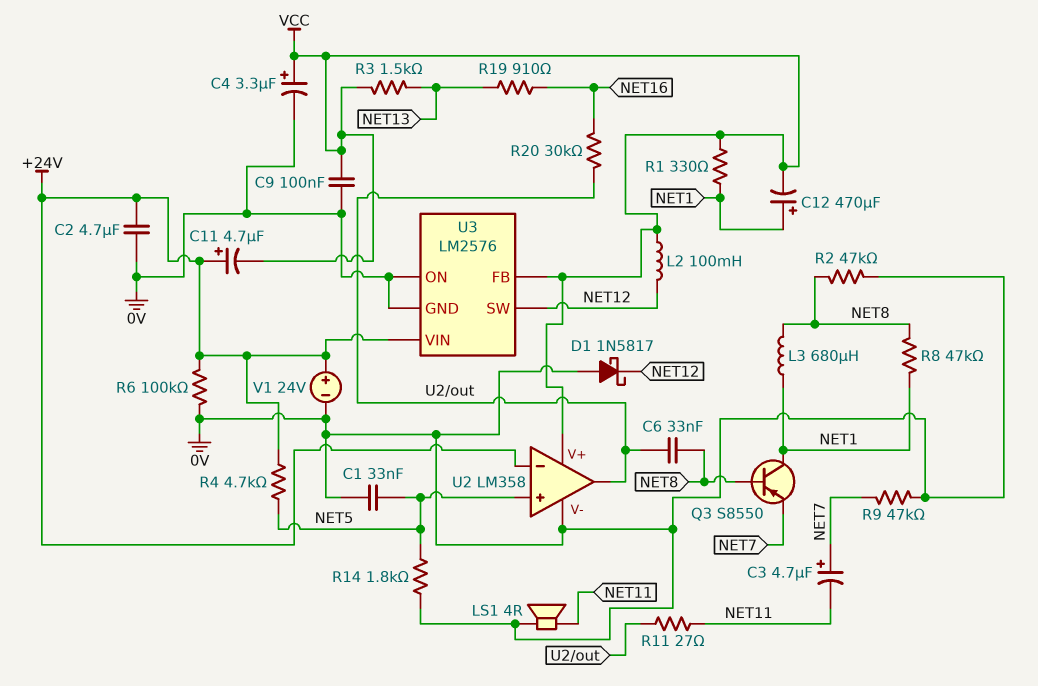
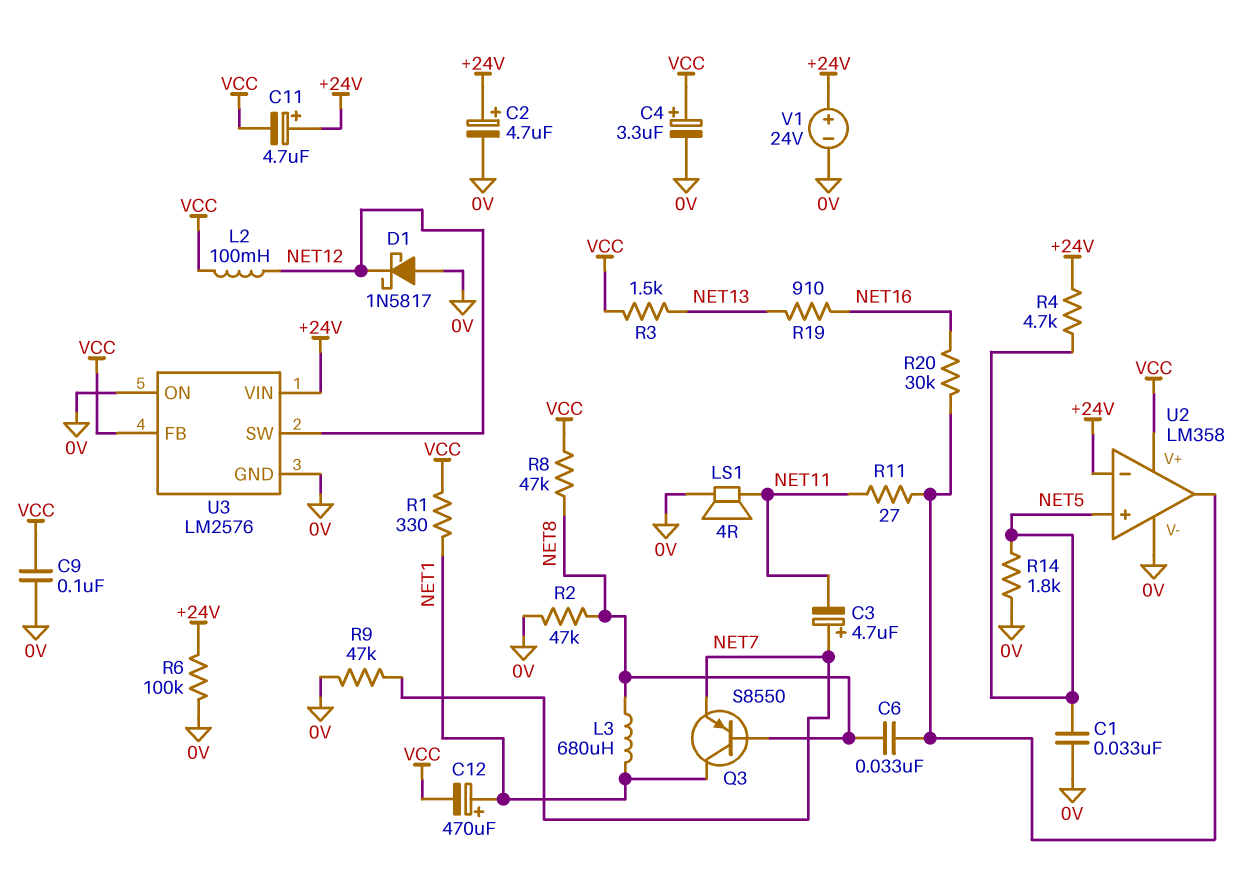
C2: 4.7uF (+24V, 0V) -> 4.7uF (plus +24V, minus 0V)
R8: 47k (NET1, NET8) -> 47k (NET8, VCC)

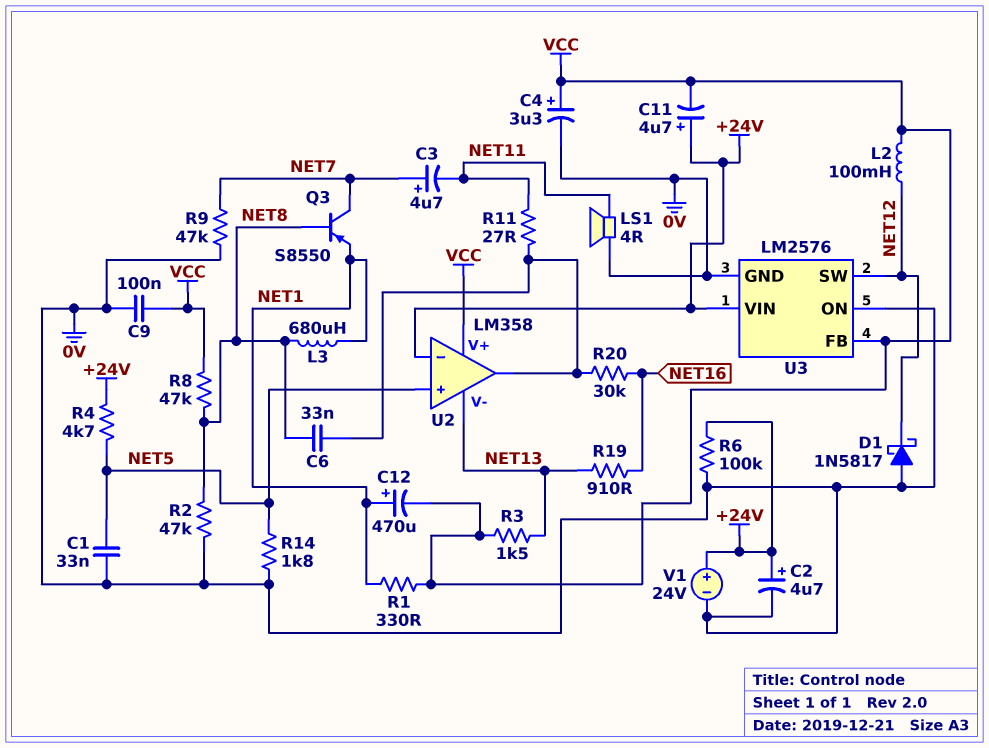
Q3: PNP S8550 (B NET8, C NET1, E NET7) -> PNP S8550 (B NET8, C NET7, E NET1)
U2 pin V-: 0V -> NET13

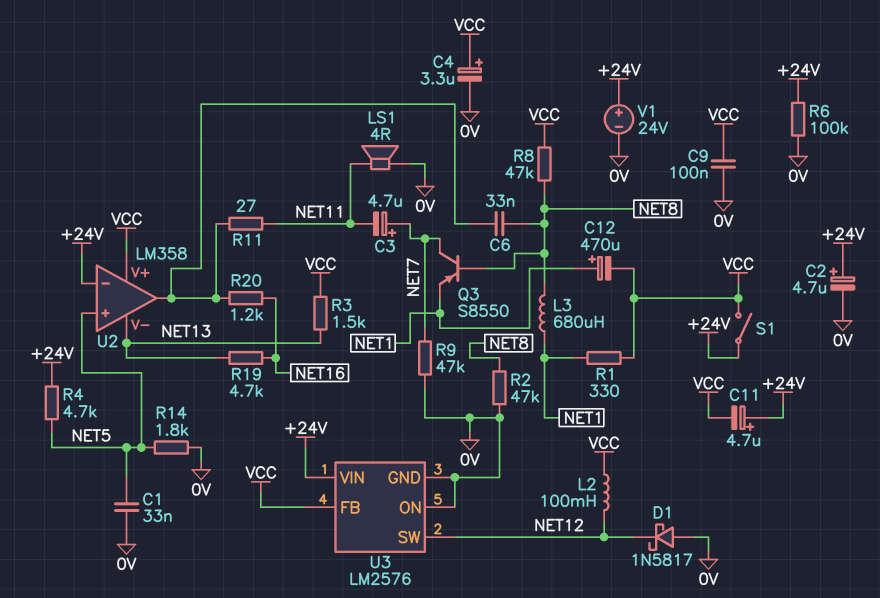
R19: 910 (NET13, NET16) -> 4.7k (NET13, NET16)
R20: 30k (NET16, U2/out) -> 1.2k (NET16, U2/out)
S1: none -> switch (+24V, VCC)

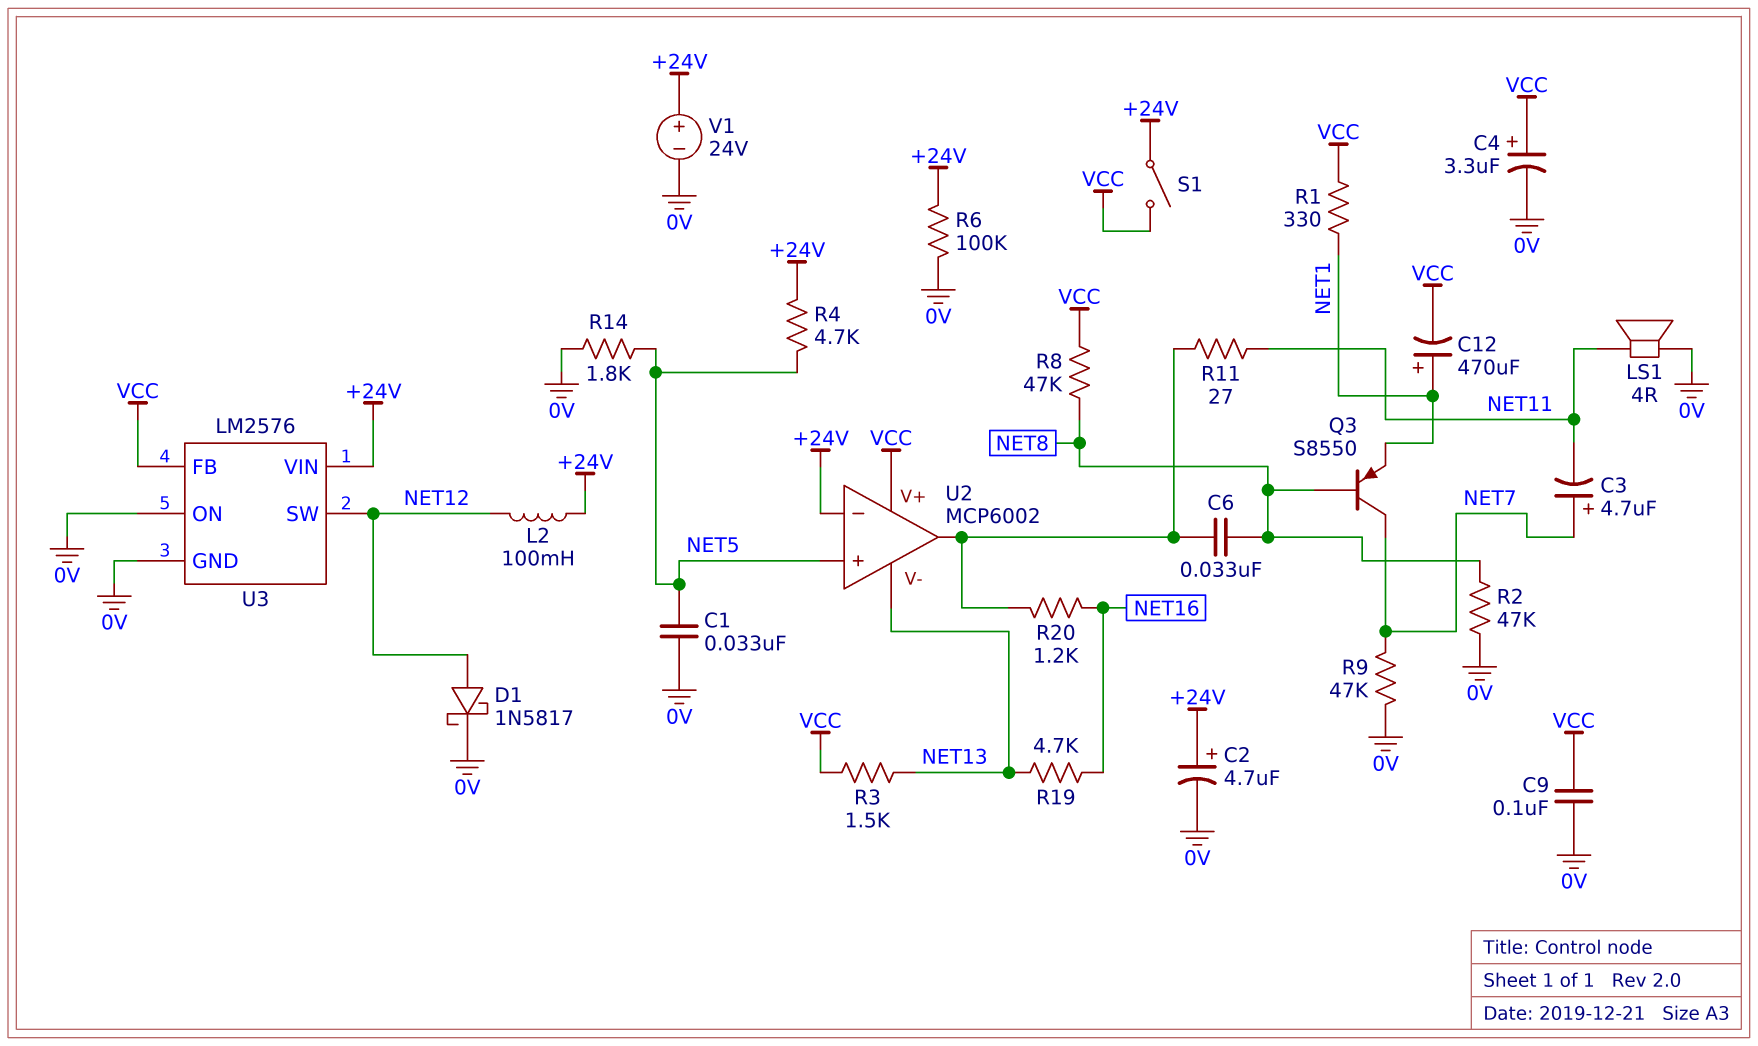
C11: 4.7uF (plus +24V, minus VCC) -> none
D1: schottky 1N5817 (A 0V, K NET12) -> schottky 1N5817 (A NET12, K 0V)
L2: 100mH (NET12, VCC) -> 100mH (+24V, NET12)
L3: 680uH (NET1, NET8) -> none
U2: LM358 -> MCP6002

